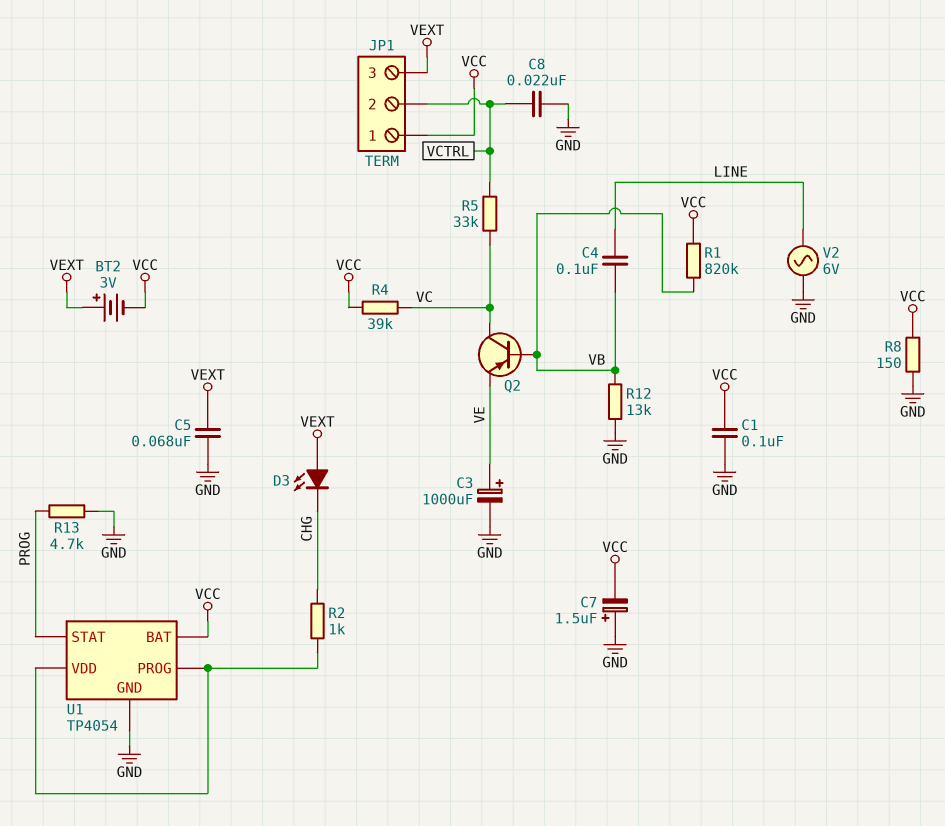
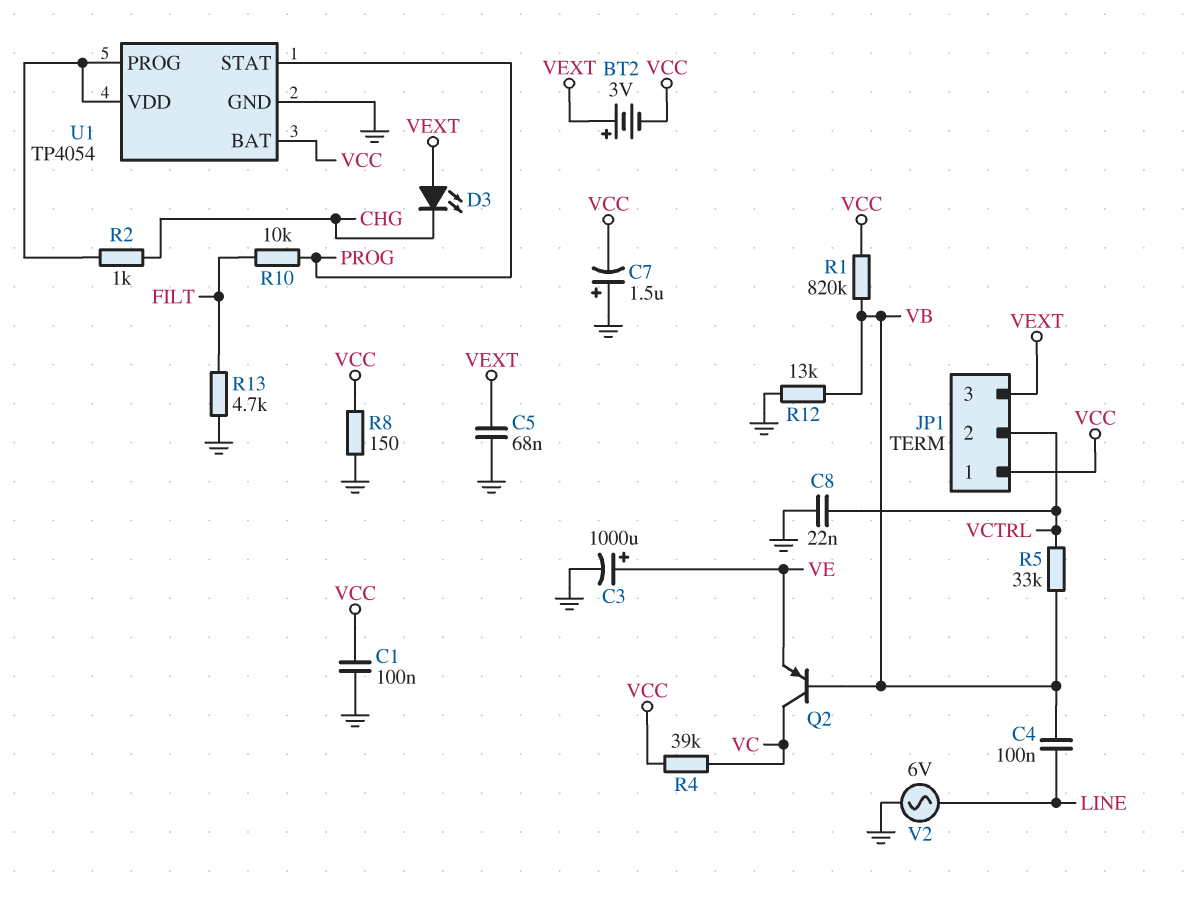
R5: 33k (VC, VCTRL) -> 33k (VB, VCTRL)
R10: none -> 10k (FILT, PROG)
R13: 4.7k (GND, PROG) -> 4.7k (FILT, GND)

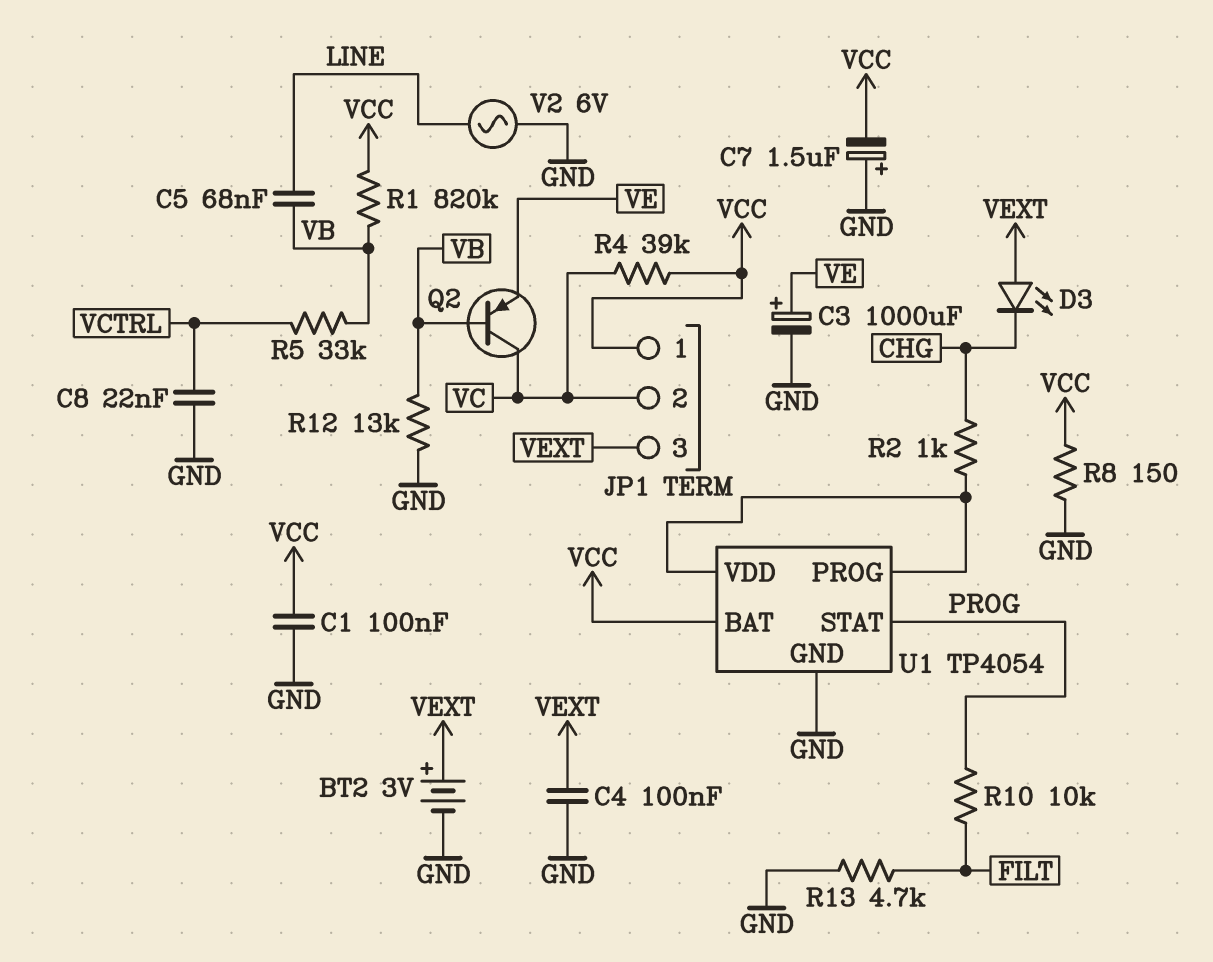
BT2: 3V (plus VEXT, minus VCC) -> 3V (plus VEXT, minus GND)
C4: 100nF (LINE, VB) -> 100nF (GND, VEXT)
C5: 68nF (GND, VEXT) -> 68nF (LINE, VB)
JP1 pin 2: VCTRL -> VC

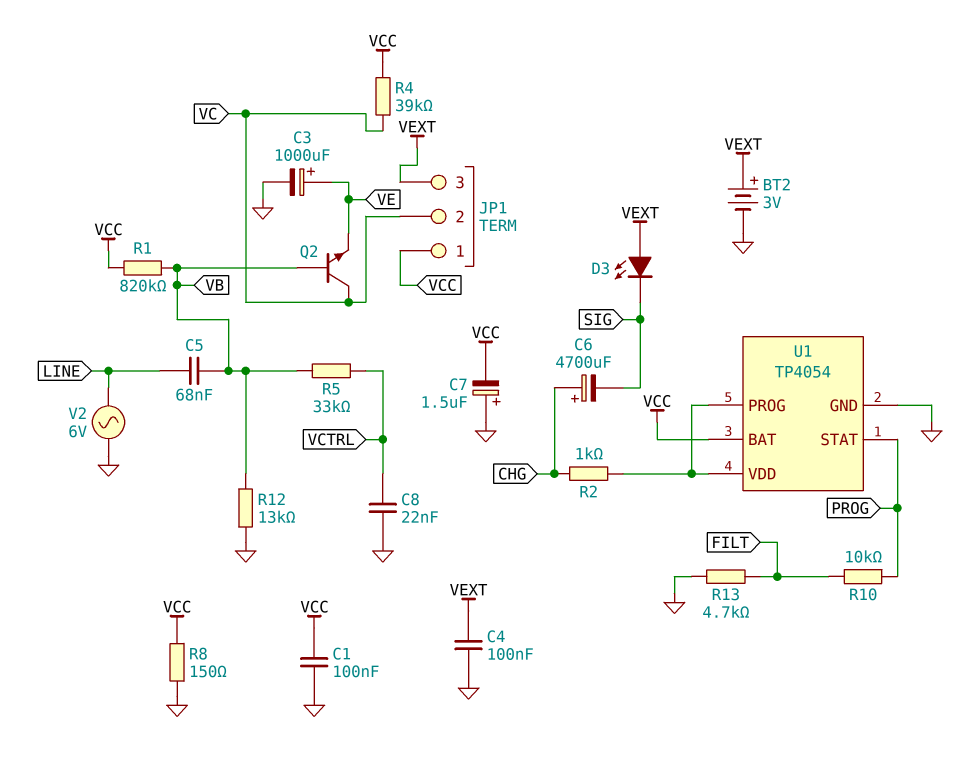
C6: none -> 4700uF (plus CHG, minus SIG)
D3: LED (A VEXT, K CHG) -> LED (A VEXT, K SIG)
Q2: PNP (B VB, C VC, E VE) -> NPN (B VB, C VC, E VE)

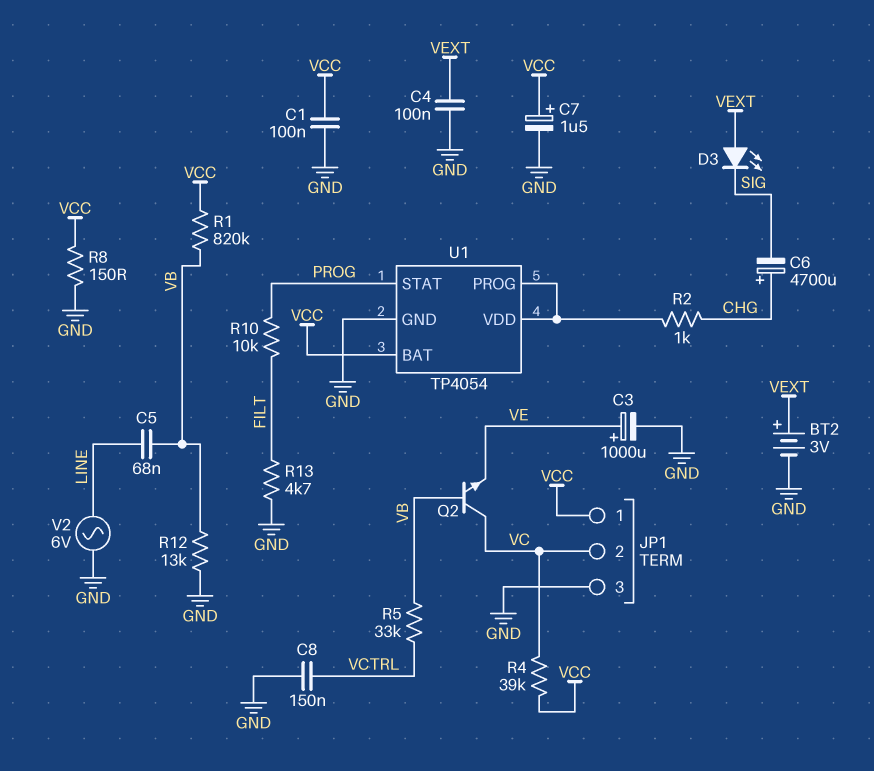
C7: 1.5uF (plus GND, minus VCC) -> 1.5uF (plus VCC, minus GND)
C8: 22nF (GND, VCTRL) -> 150nF (GND, VCTRL)
JP1 pin 3: VEXT -> GND

